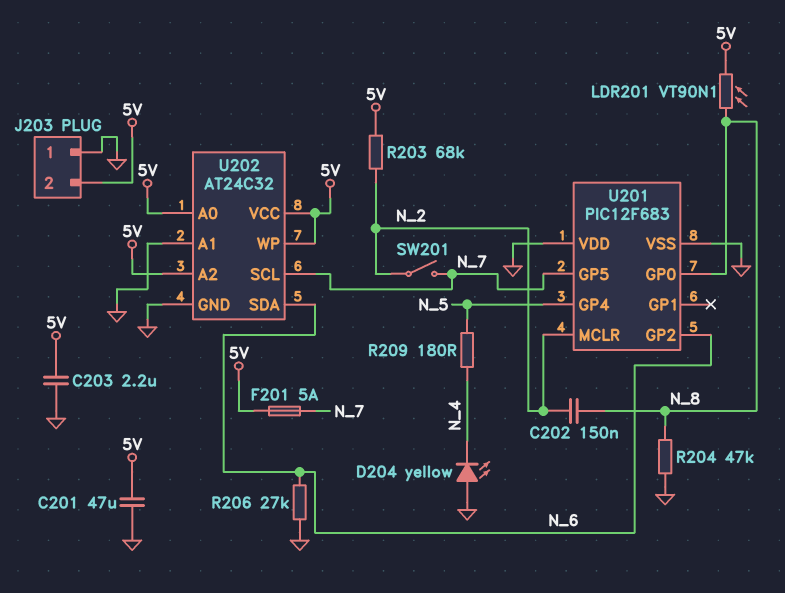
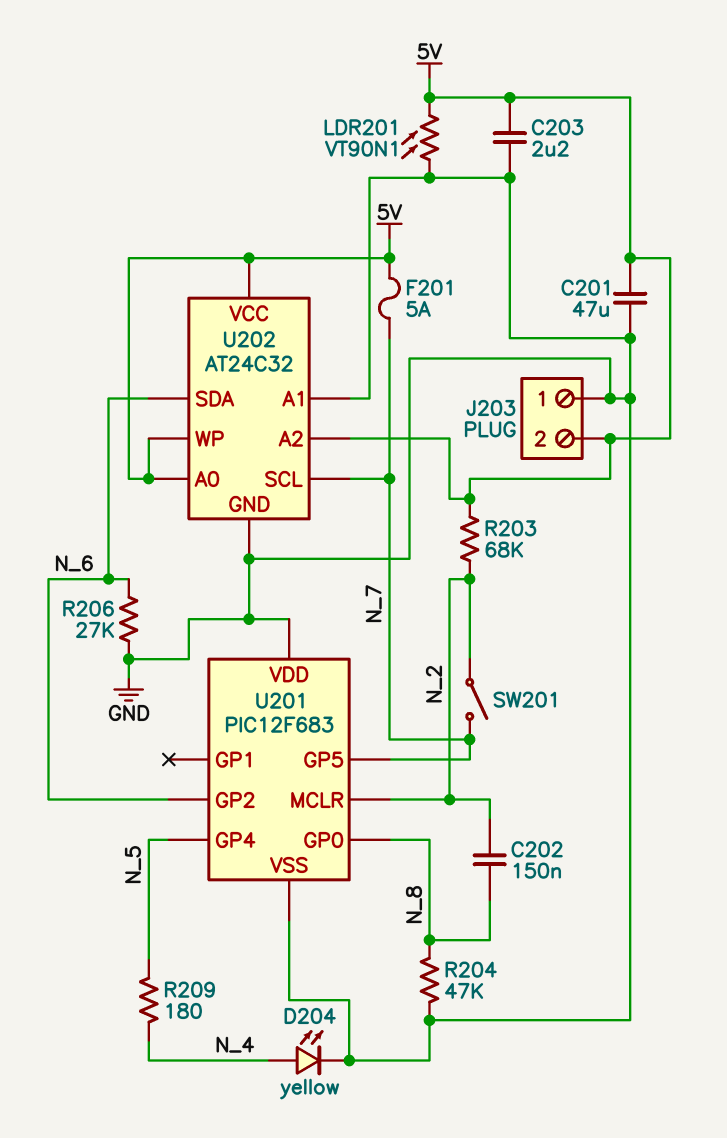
D204: LED yellow (A GND, K N_4) -> LED yellow (A N_4, K GND)
LDR201: VT90N1 (5V, N_8) -> VT90N1 (5V, GND)

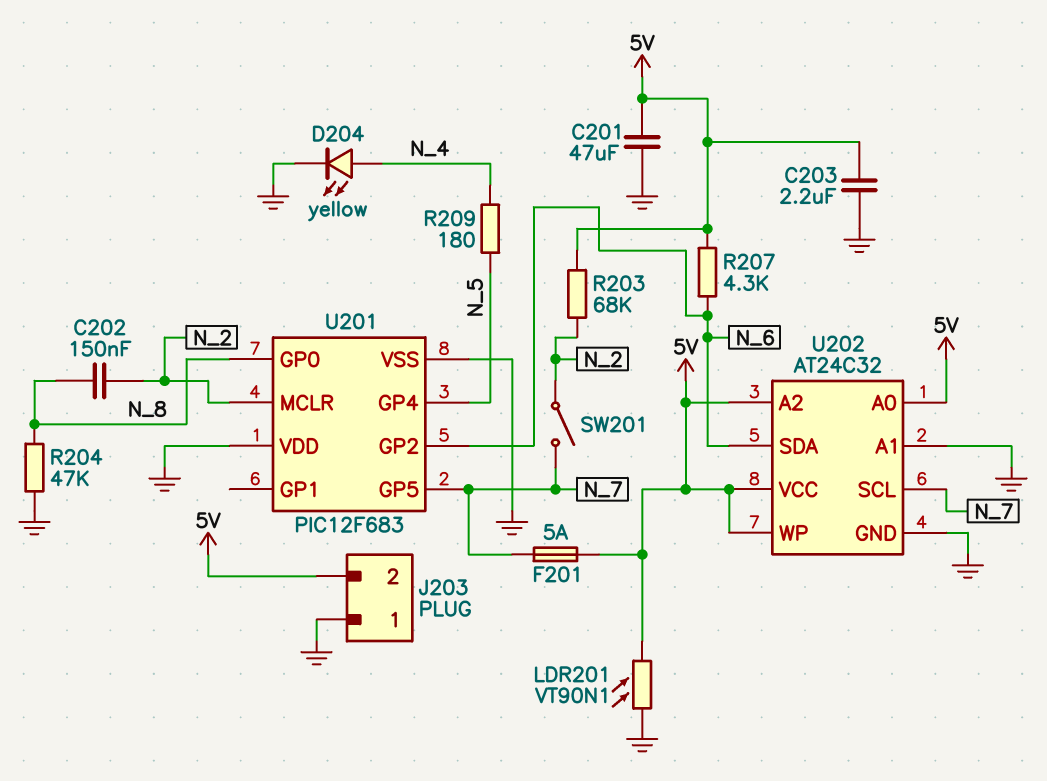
R206: 27k (GND, N_6) -> none
R207: none -> 4.3k (5V, N_6)

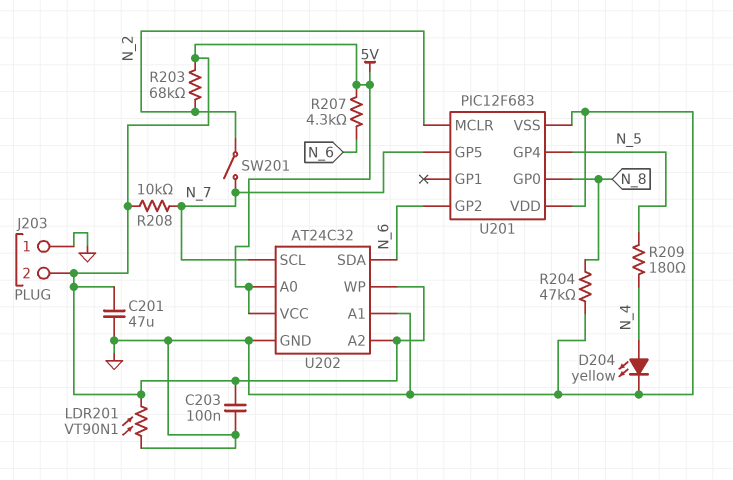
C202: 150nF (N_2, N_8) -> none
C203: 2.2uF (5V, GND) -> 100nF (5V, GND)
F201: 5A (5V, N_7) -> none
R208: none -> 10k (5V, N_7)

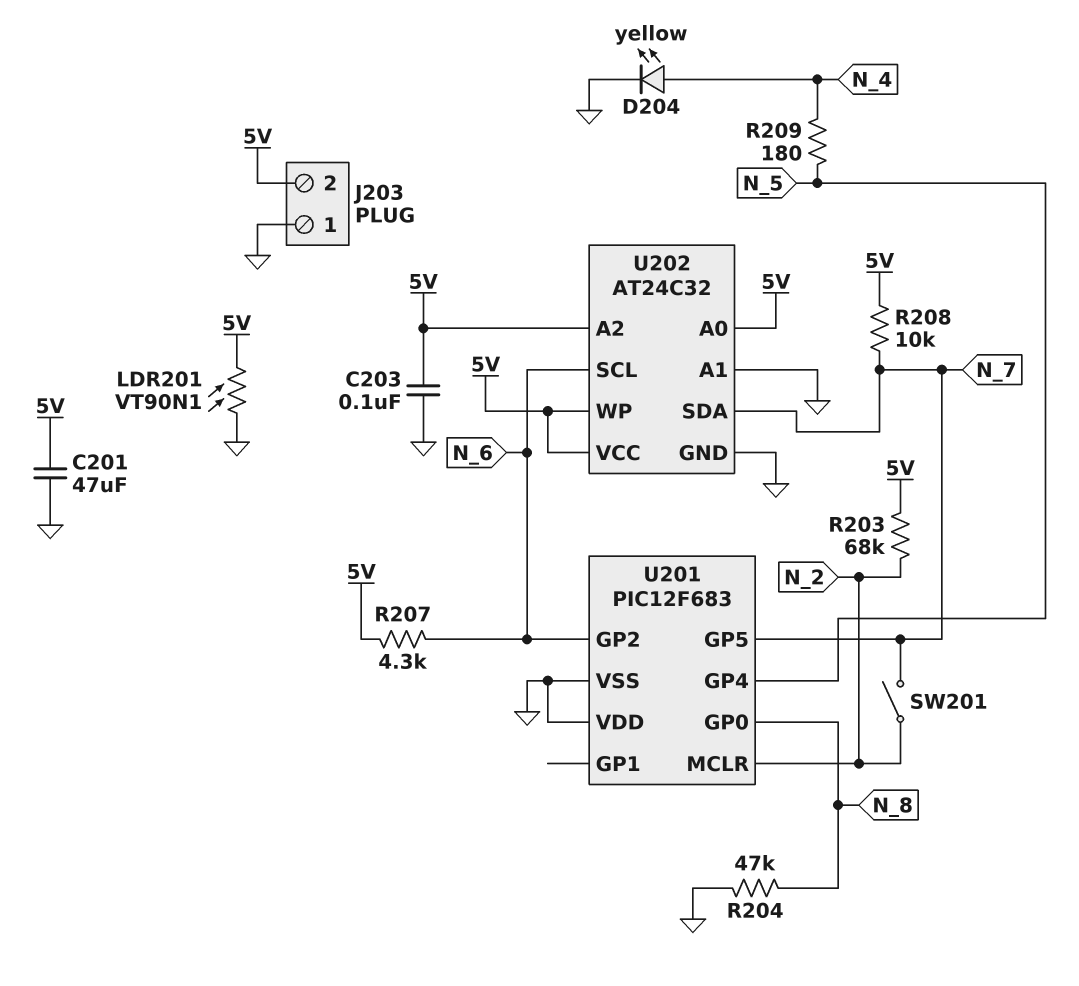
U202 pin SCL: N_7 -> N_6
U202 pin SDA: N_6 -> N_7

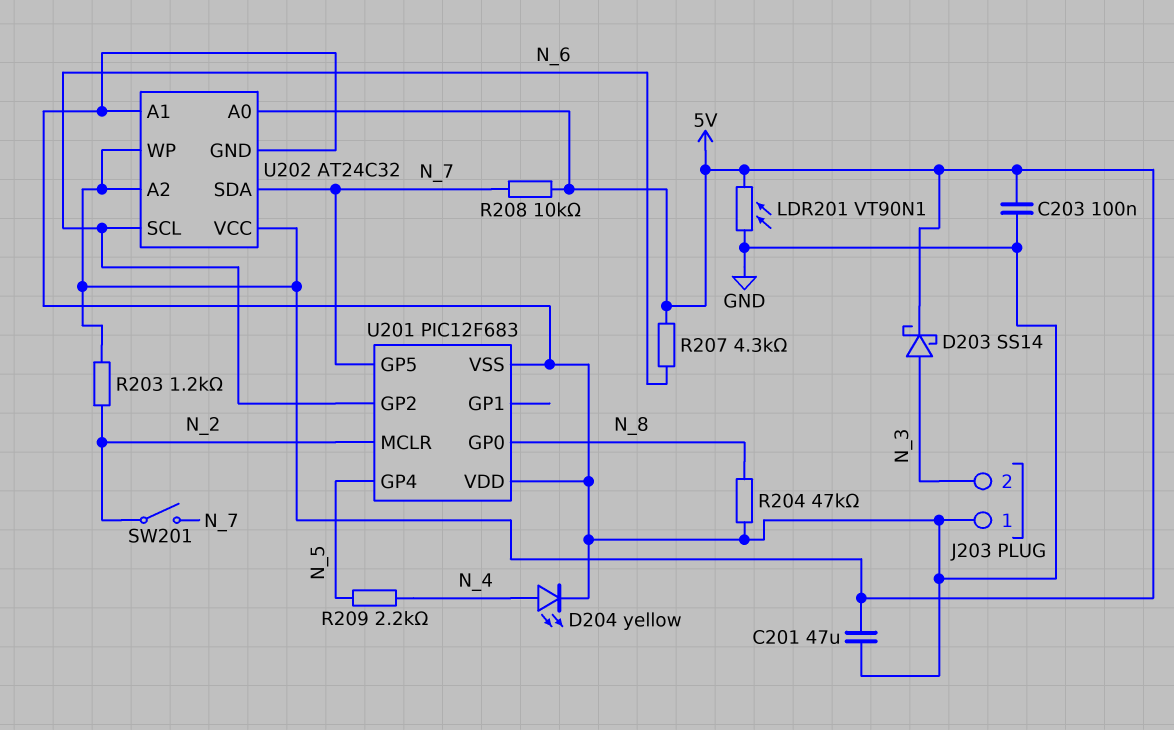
D203: none -> schottky SS14 (A N_3, K 5V)
J203 pin 2: 5V -> N_3
R203: 68k (5V, N_2) -> 1.2k (5V, N_2)
R209: 180 (N_4, N_5) -> 2.2k (N_4, N_5)

